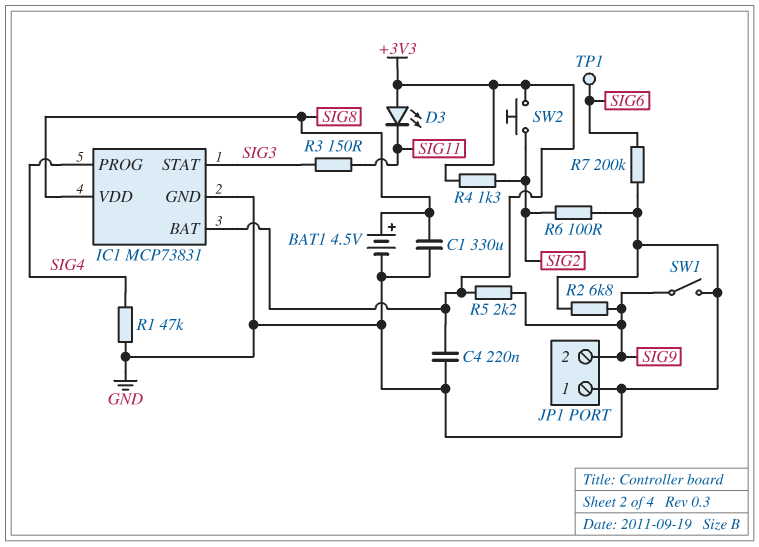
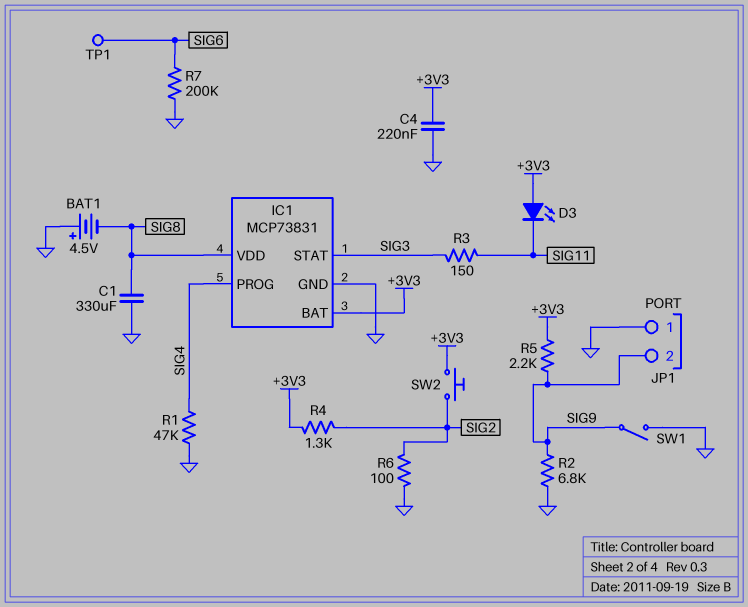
BAT1: 4.5V (plus SIG8, minus GND) -> 4.5V (plus GND, minus SIG8)

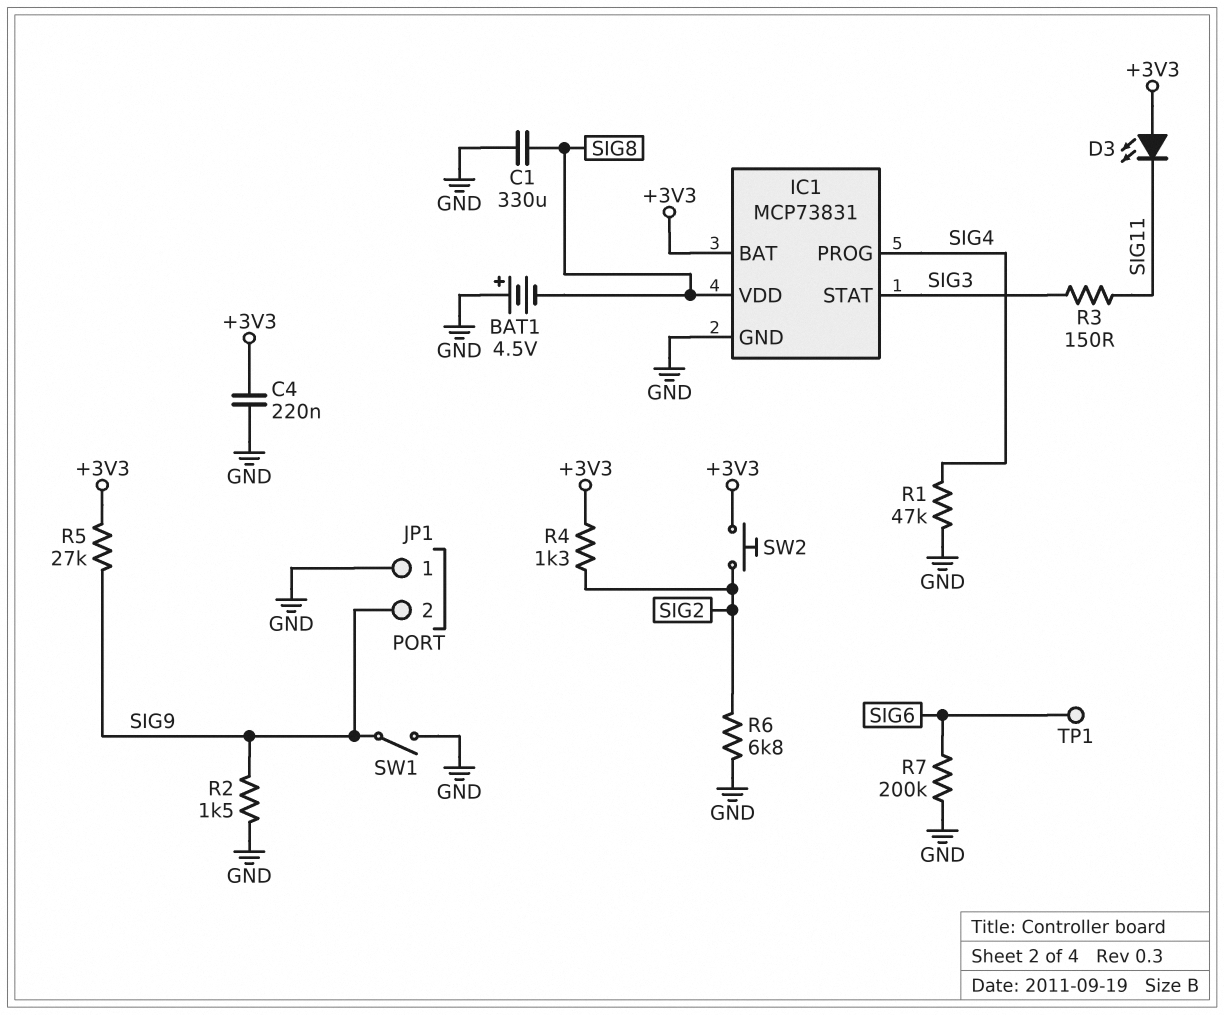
R2: 6.8k (GND, SIG9) -> 1.5k (GND, SIG9)
R5: 2.2k (+3V3, SIG9) -> 27k (+3V3, SIG9)
R6: 100 (GND, SIG2) -> 6.8k (GND, SIG2)

